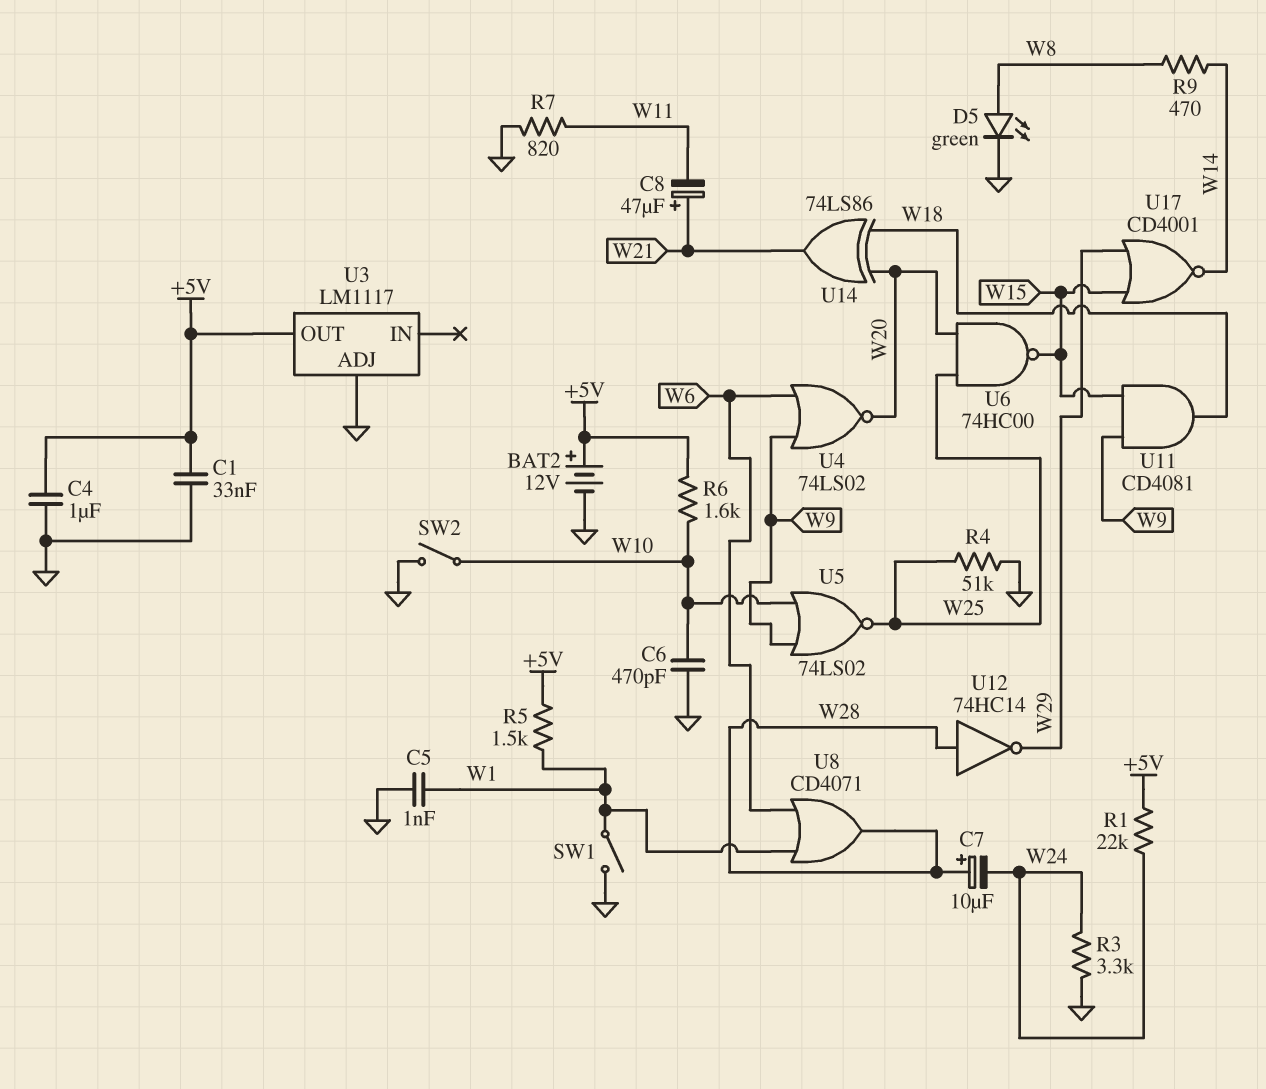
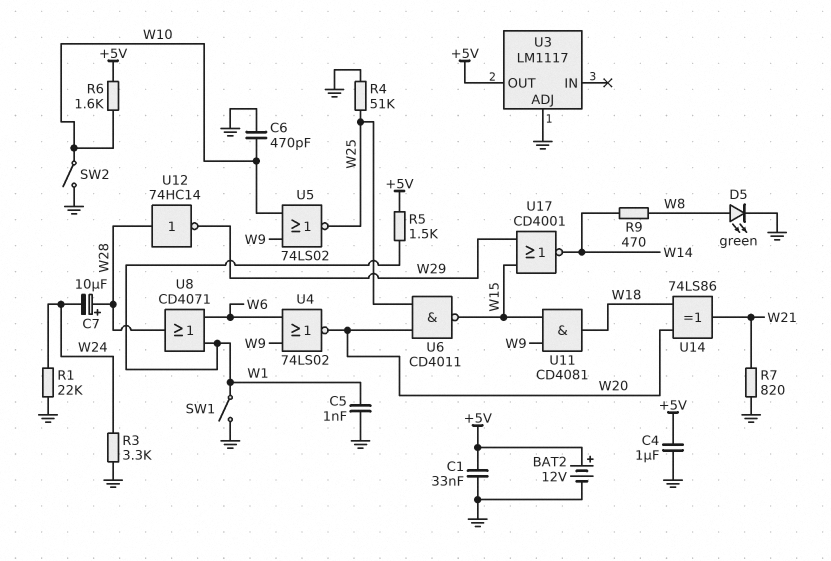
C8: 47uF (plus W21, minus W11) -> none
R1: 22k (+5V, W24) -> 22k (GND, W24)
R7: 820 (GND, W11) -> 820 (GND, W21)
U6: NAND 74HC00 (in W20, in W25, out W15) -> NAND CD4011 (in W20, in W25, out W15)

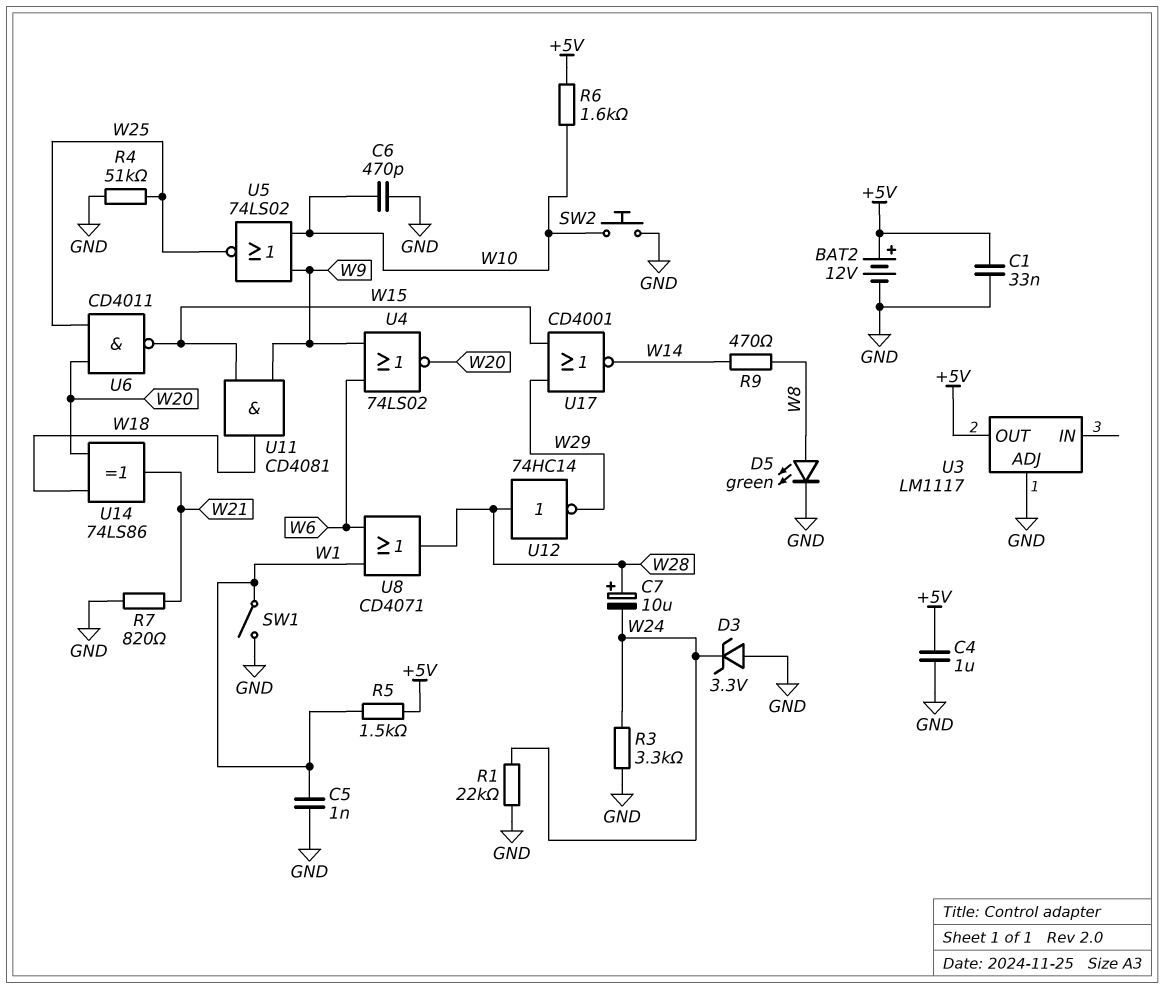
D3: none -> zener 3.3V (A GND, K W24)
SW2: switch (GND, W10) -> button (GND, W10)

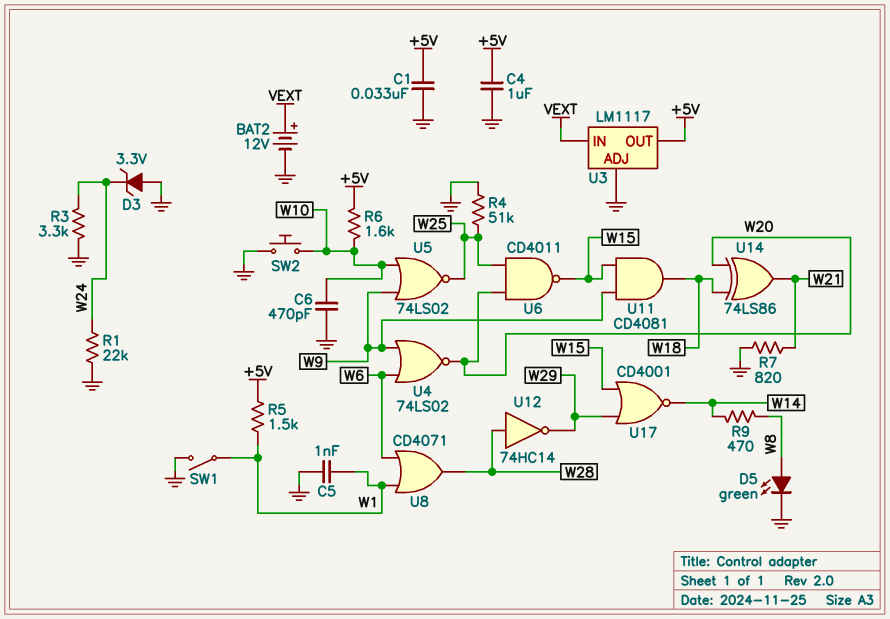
BAT2: 12V (plus +5V, minus GND) -> 12V (plus VEXT, minus GND)
C7: 10uF (plus W28, minus W24) -> none
U3 pin IN: none -> VEXT

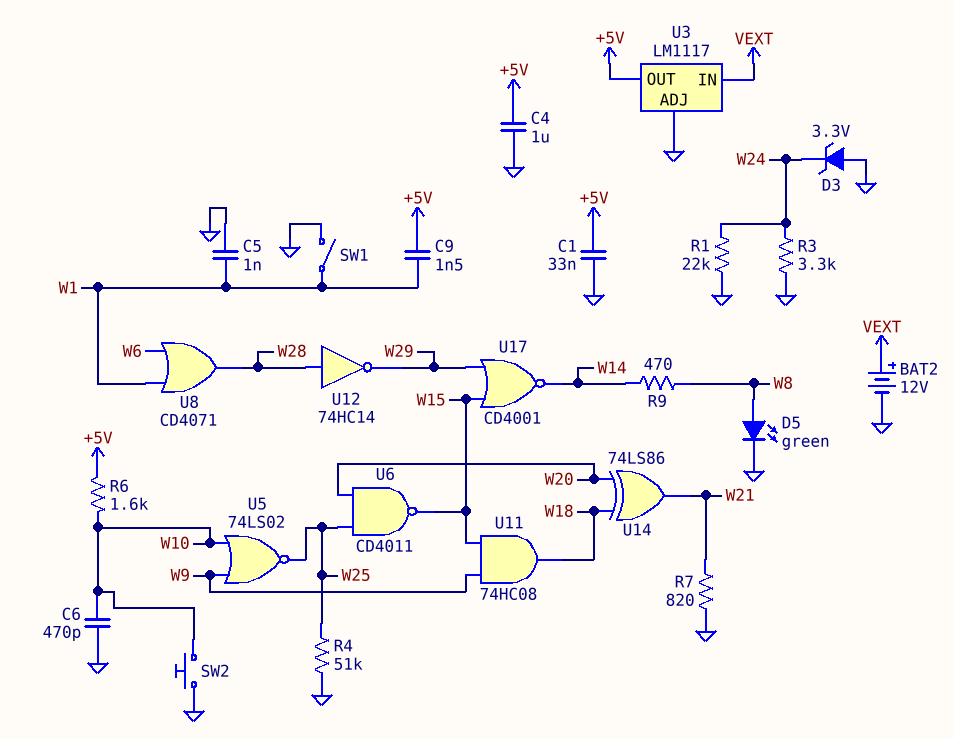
C9: none -> 1.5nF (+5V, W1)
R5: 1.5k (+5V, W1) -> none
U4: NOR 74LS02 (in W6, in W9, out W20) -> none
U11: AND CD4081 (in W9, in W15, out W18) -> AND 74HC08 (in W9, in W15, out W18)

